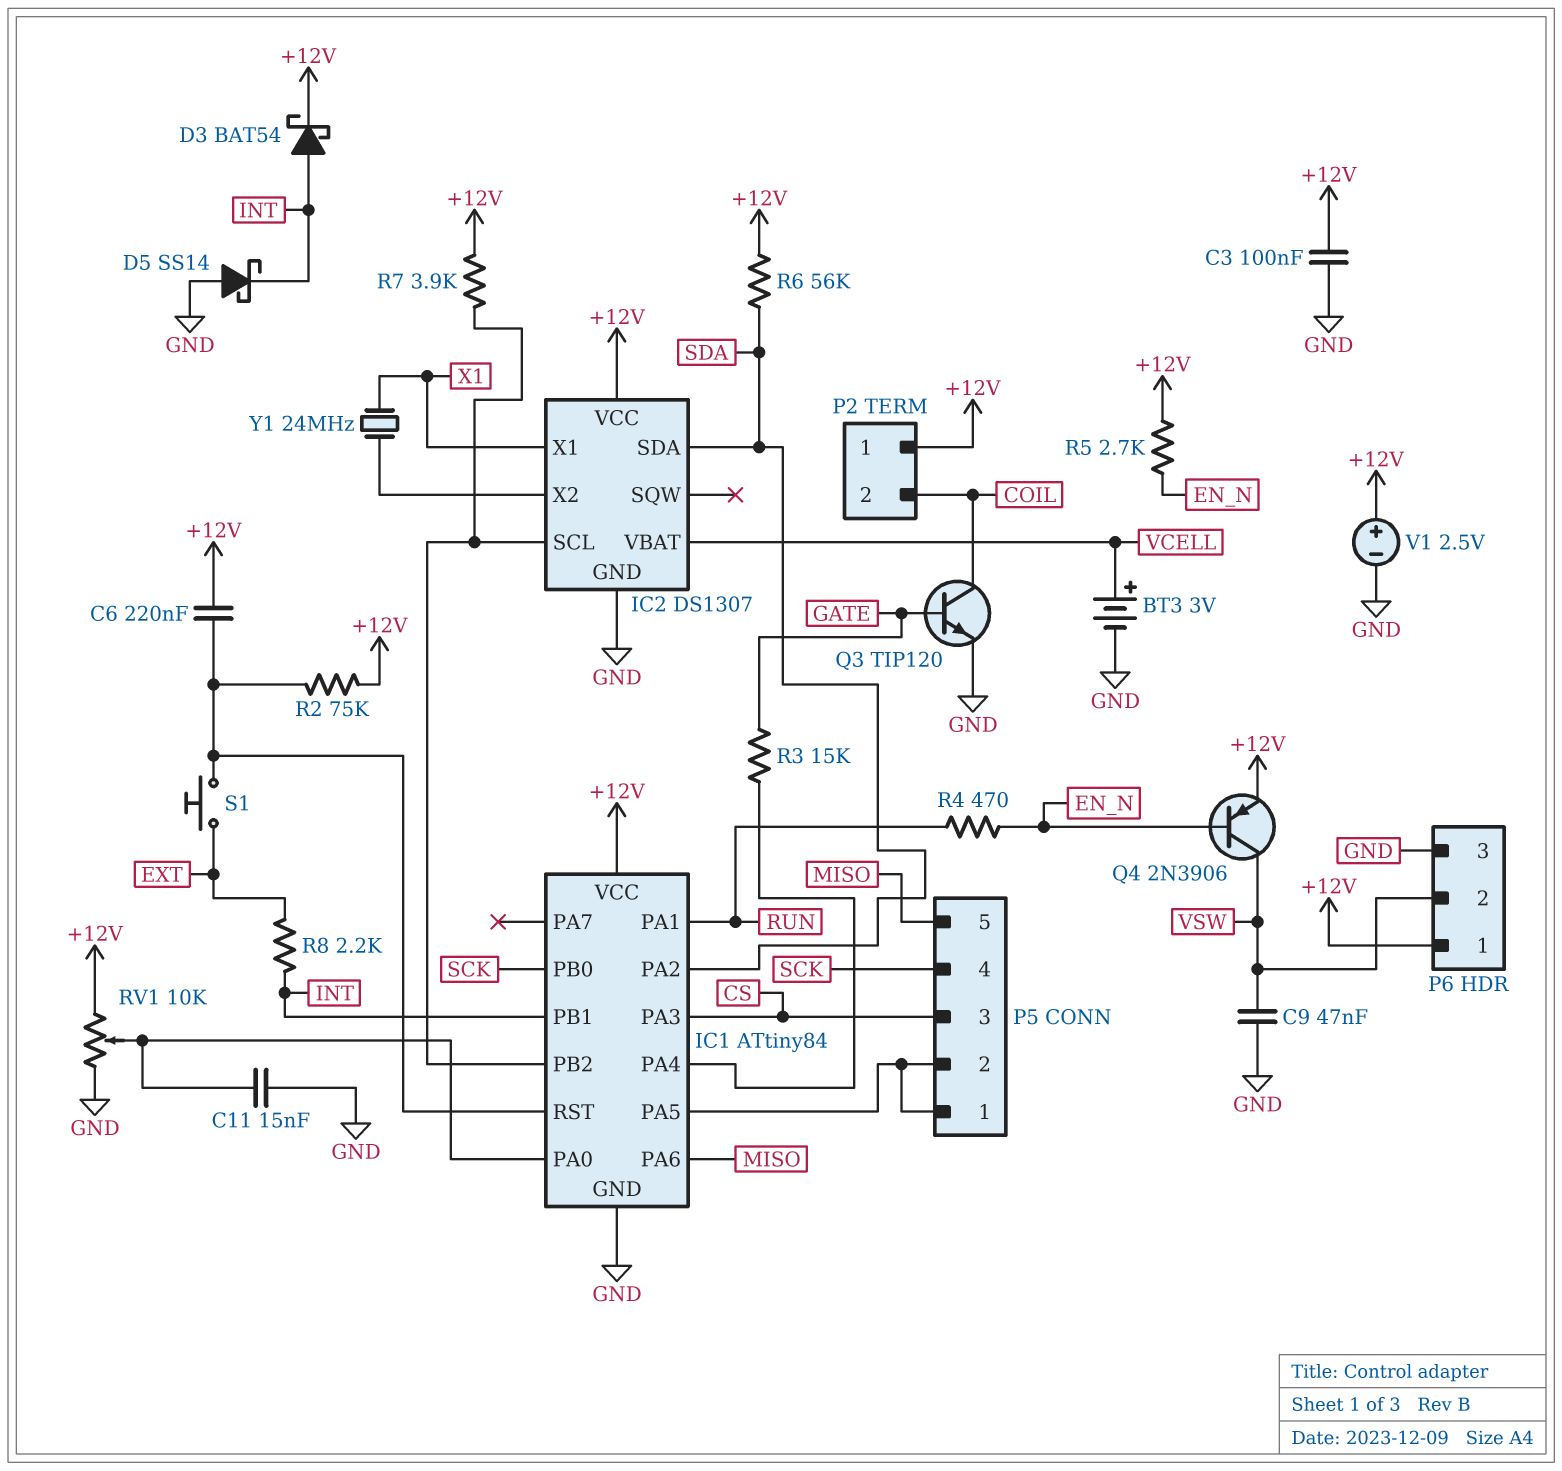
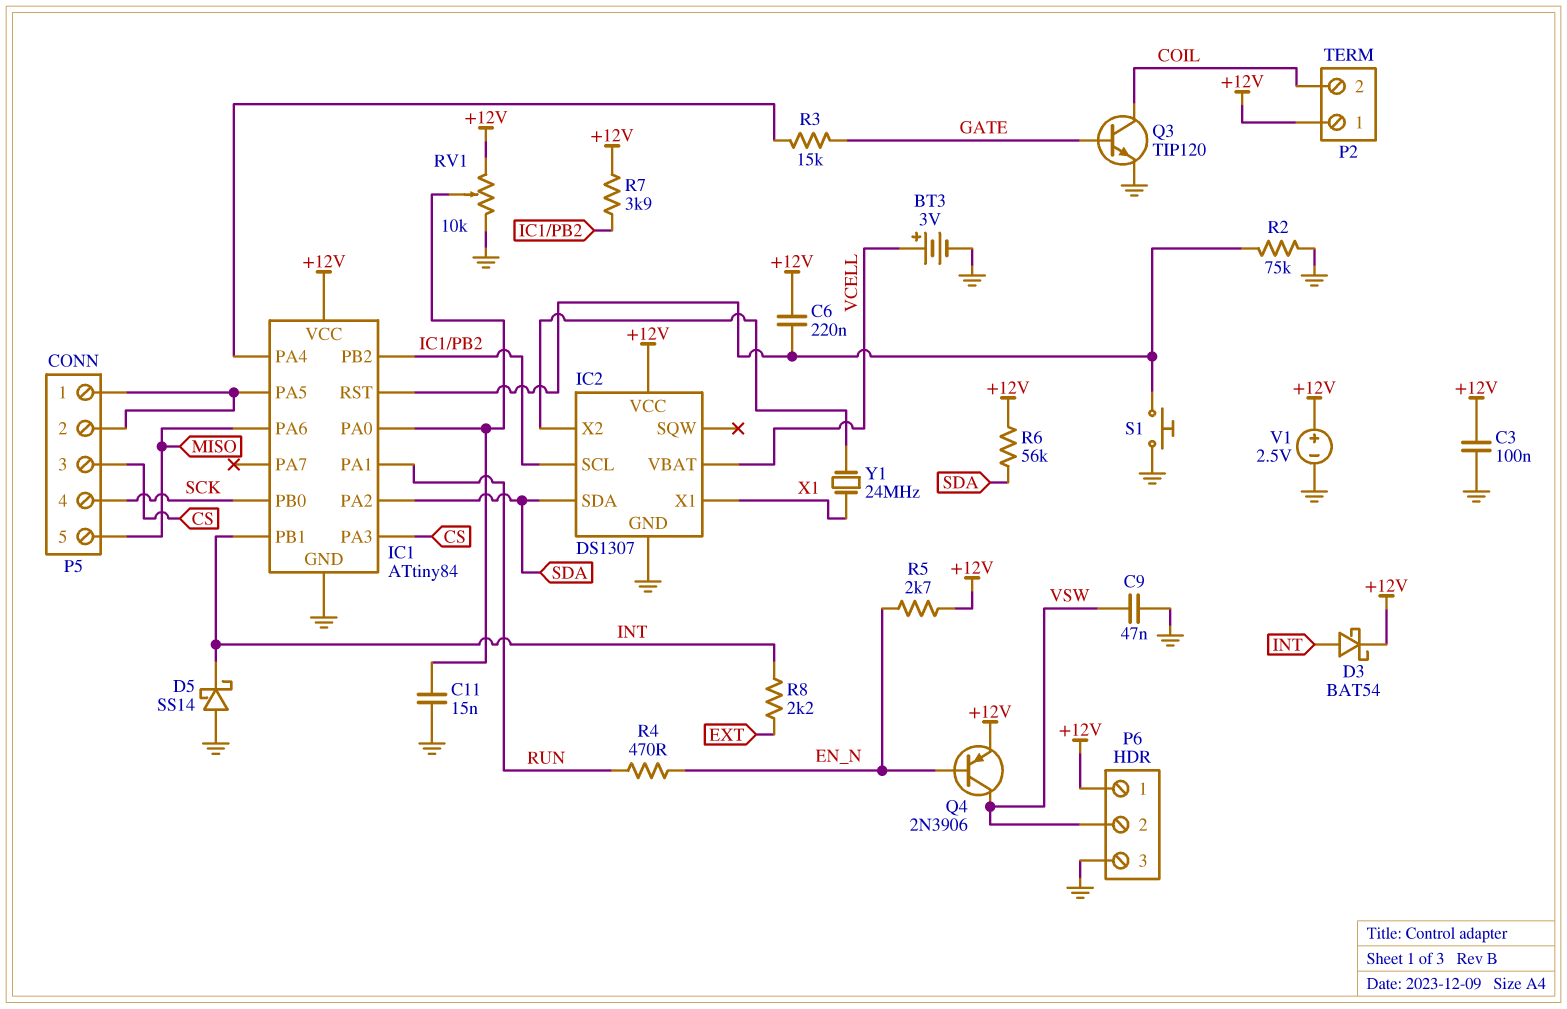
R2: 75k (+12V, IC1/RST) -> 75k (GND, IC1/RST)
S1: button (EXT, IC1/RST) -> button (GND, IC1/RST)

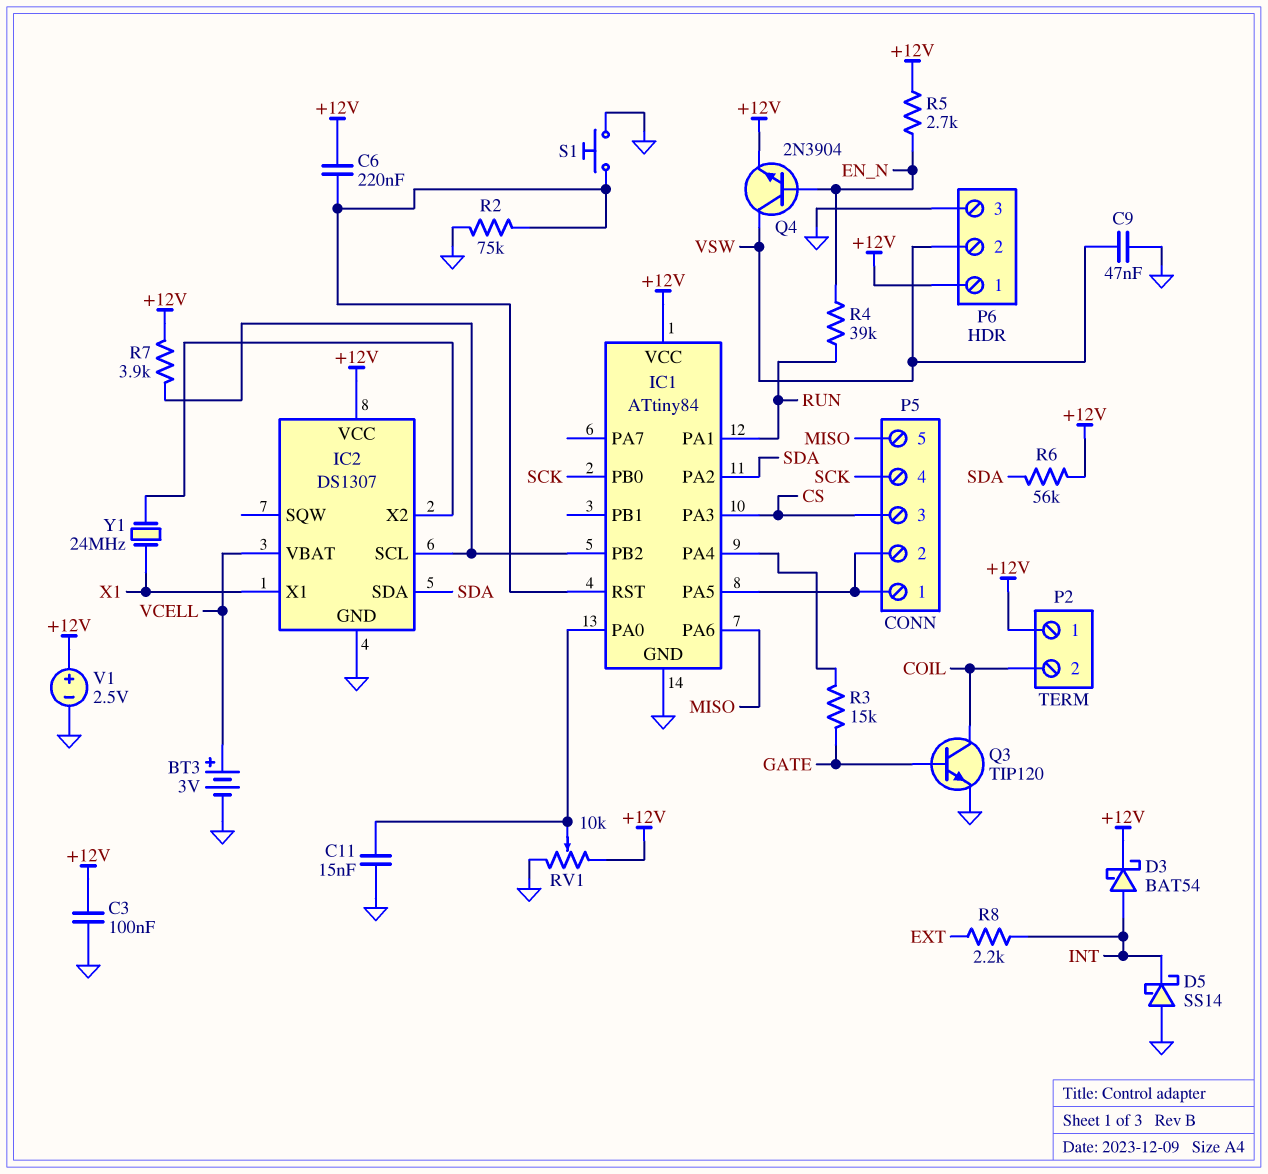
IC1 pin PB1: INT -> none
Q4: PNP 2N3906 (B EN_N, C VSW, E +12V) -> NPN 2N3904 (B EN_N, C VSW, E +12V)
R4: 470 (EN_N, RUN) -> 39k (EN_N, RUN)

